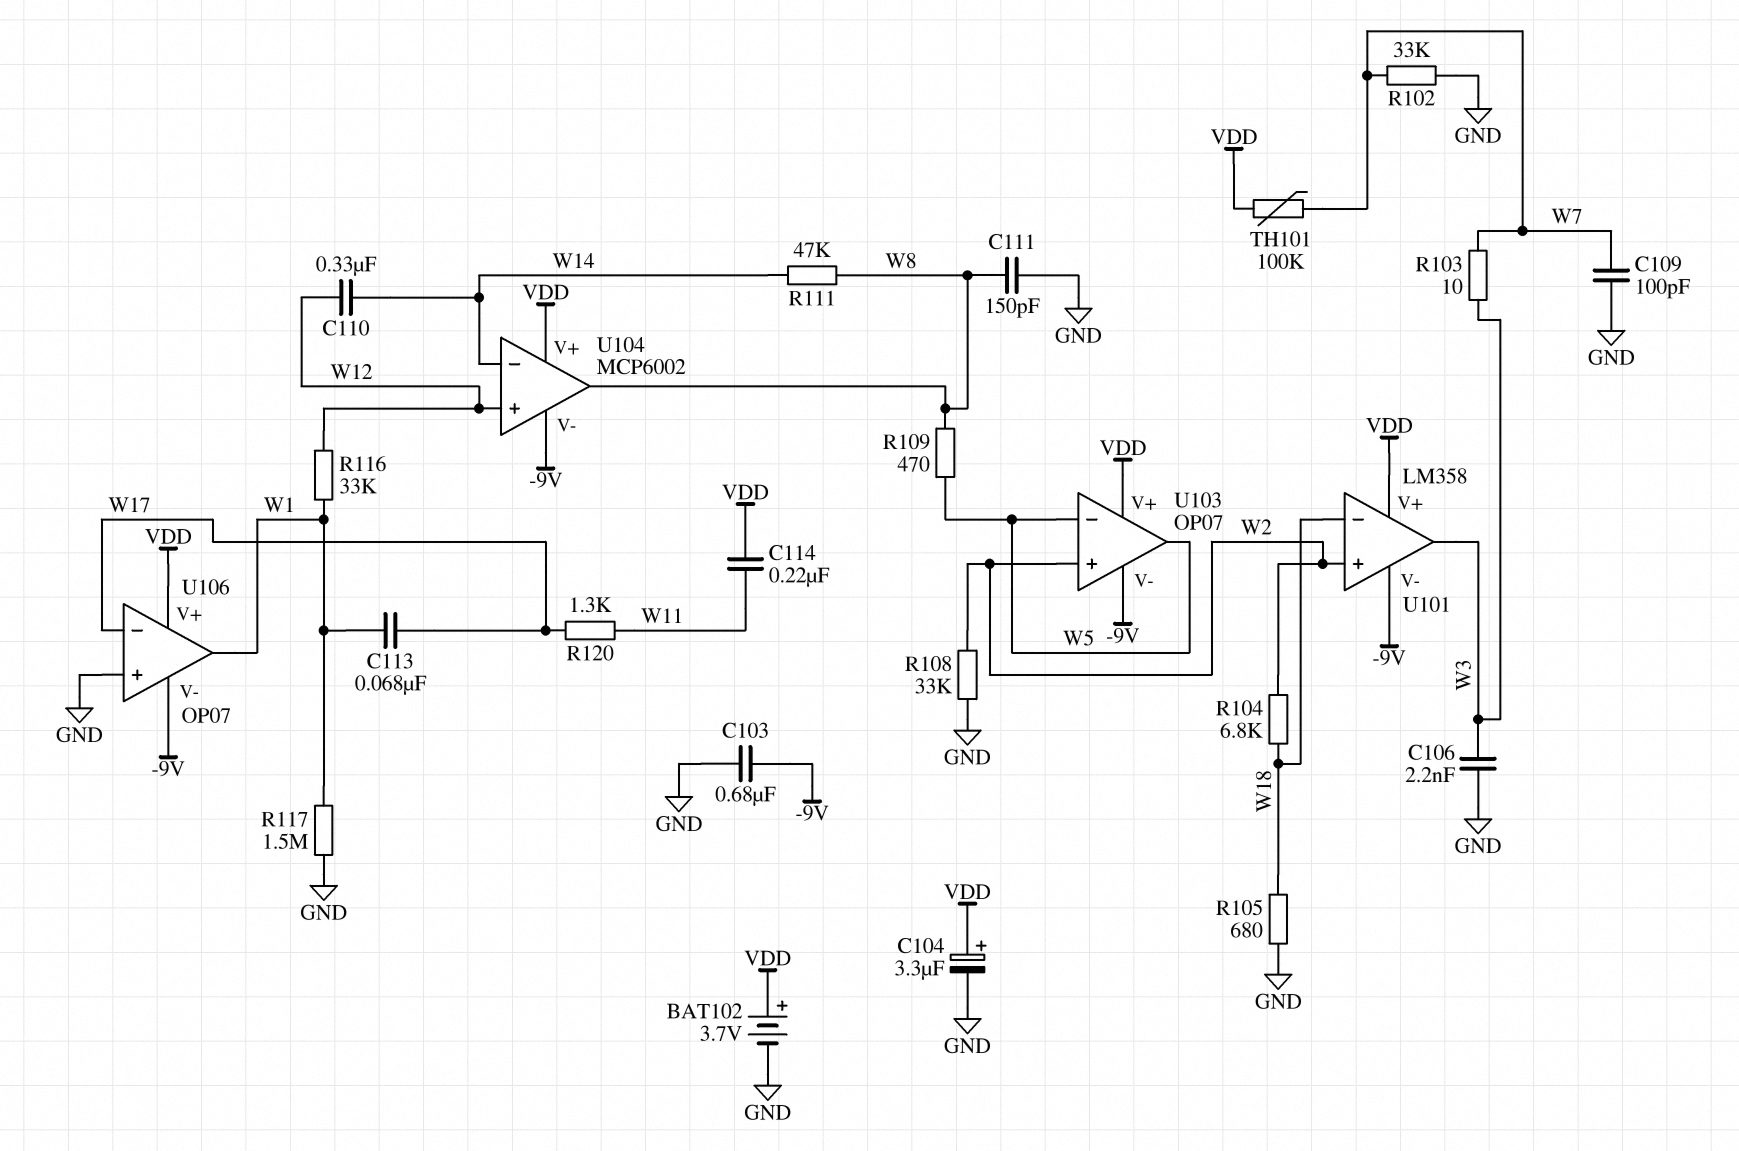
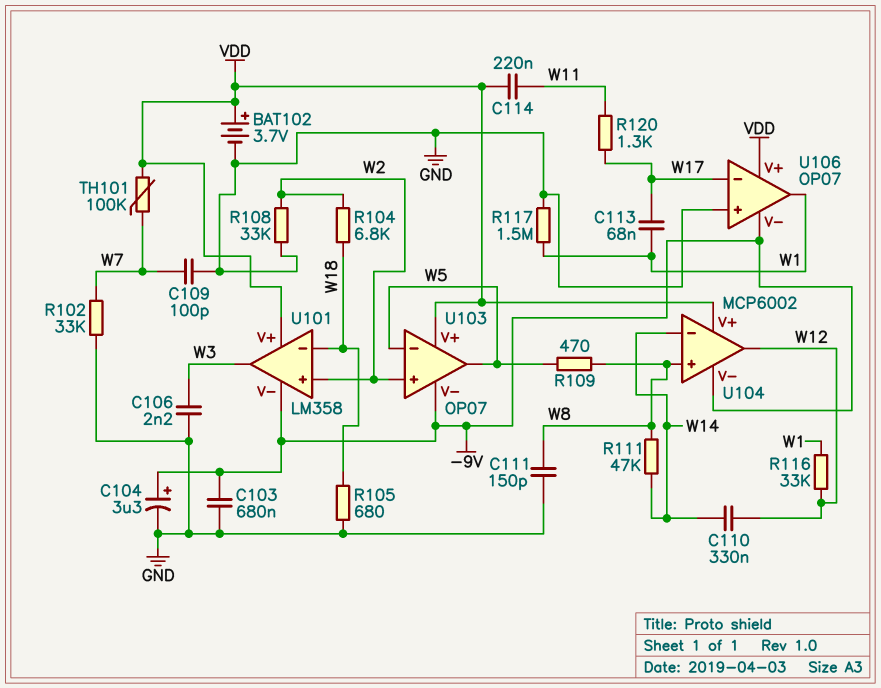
C104: 3.3uF (plus VDD, minus GND) -> 3.3uF (plus -9V, minus GND)
R103: 10 (W3, W7) -> none
U104 pin in+: W12 -> W8
U104 pin out: W8 -> W12

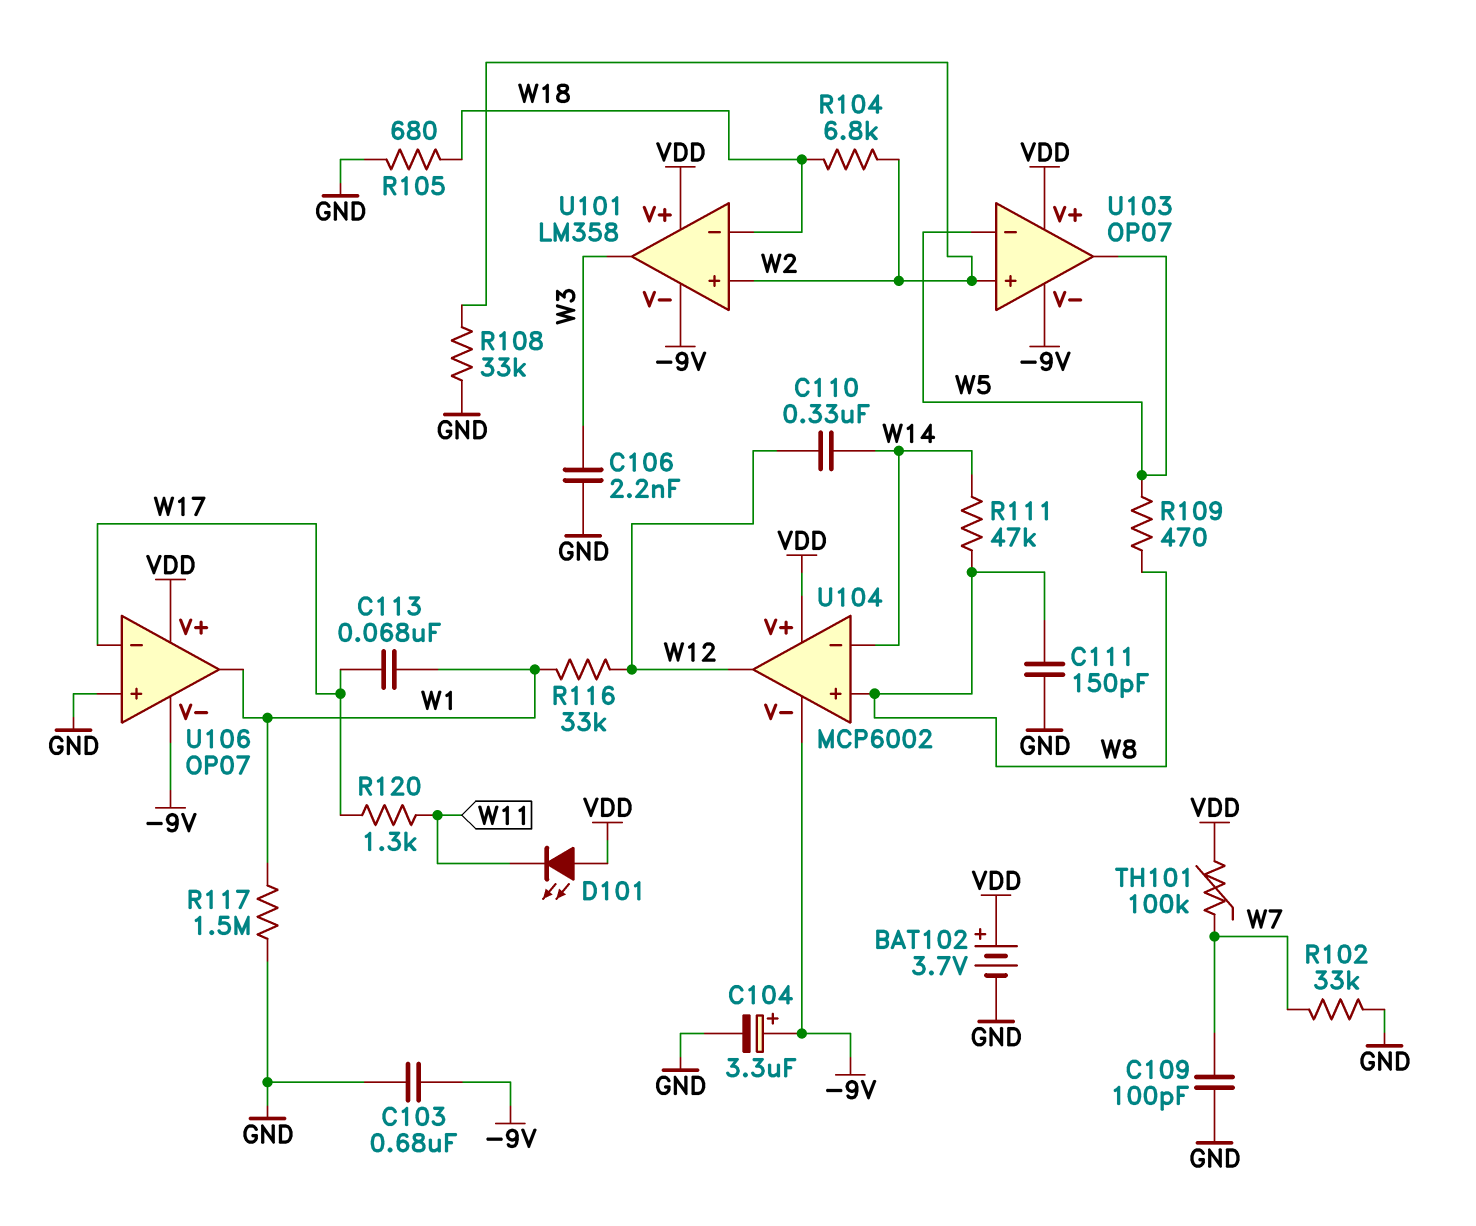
C114: 220nF (VDD, W11) -> none
D101: none -> LED (A VDD, K W11)

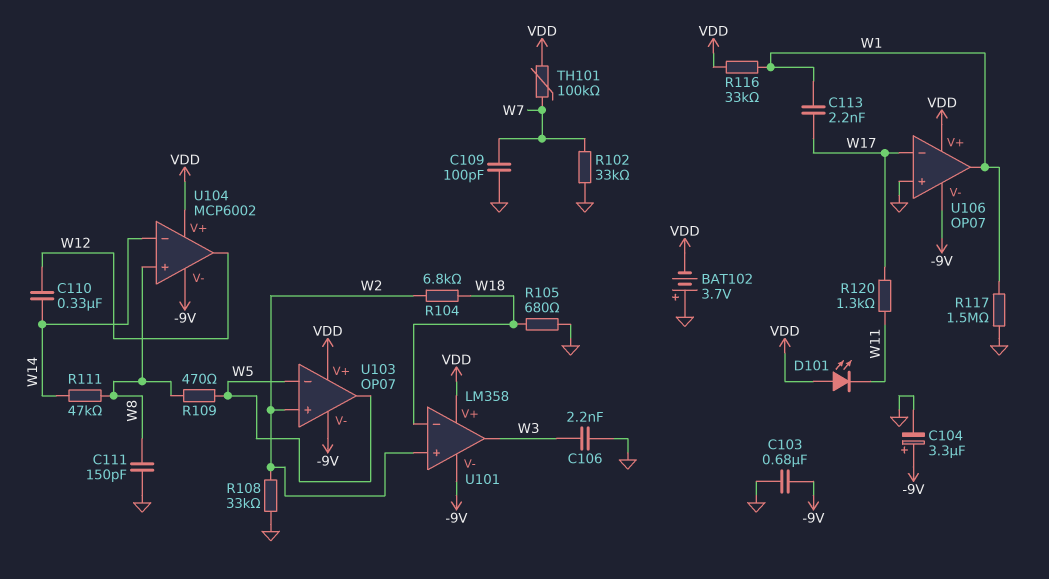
BAT102: 3.7V (plus VDD, minus GND) -> 3.7V (plus GND, minus VDD)
C113: 68nF (W1, W17) -> 2.2nF (W1, W17)
R116: 33k (W1, W12) -> 33k (VDD, W1)

